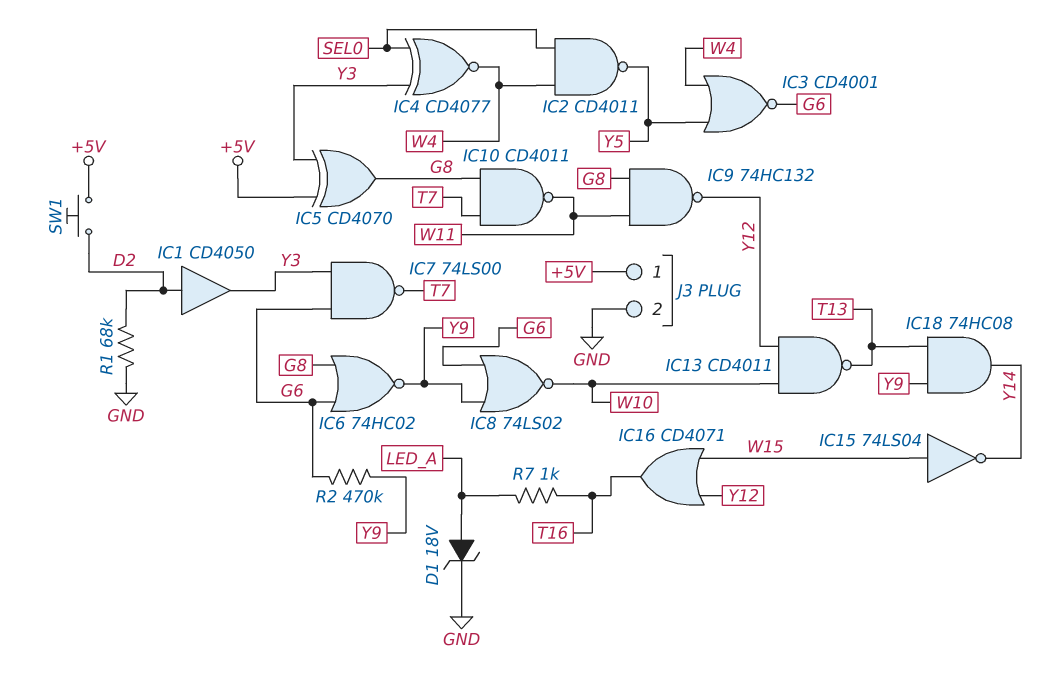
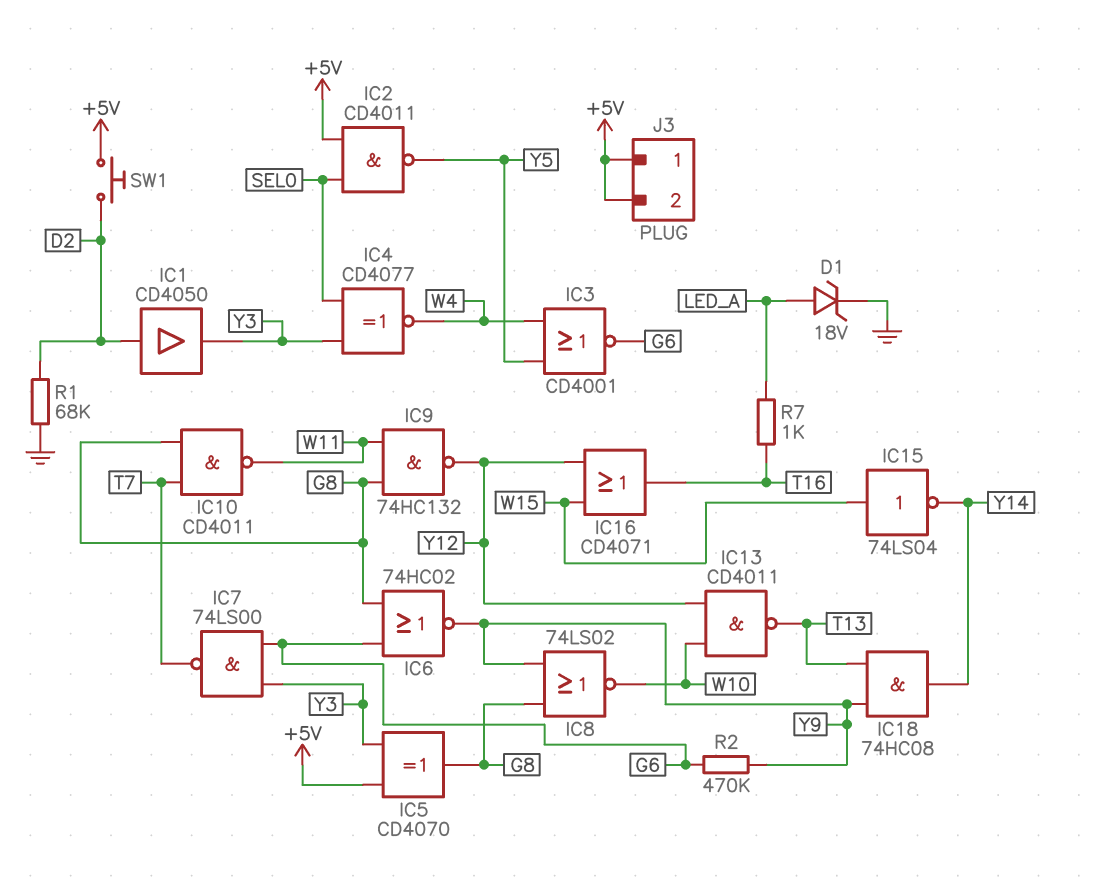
IC2: NAND CD4011 (in SEL0, in W4, out Y5) -> NAND CD4011 (in +5V, in SEL0, out Y5)
IC8: NOR 74LS02 (in G6, in Y9, out W10) -> NOR 74LS02 (in G8, in Y9, out W10)
J3 pin 2: GND -> +5V

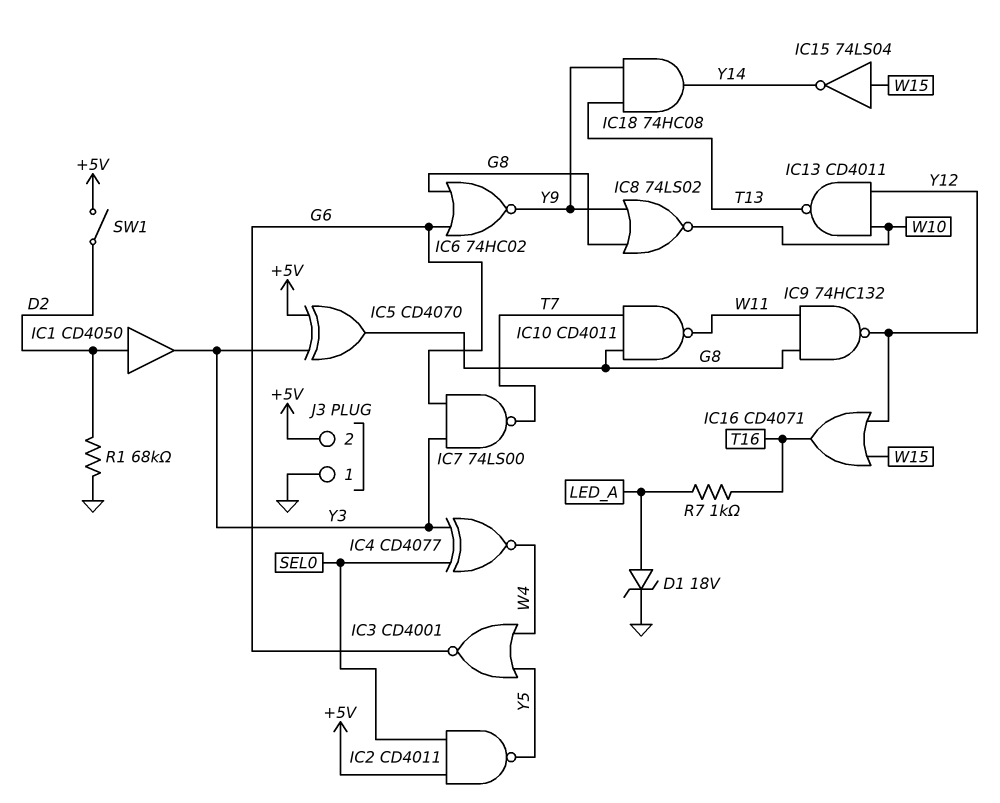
J3 pin 1: +5V -> GND
R2: 470k (G6, Y9) -> none
SW1: button (+5V, D2) -> switch (+5V, D2)

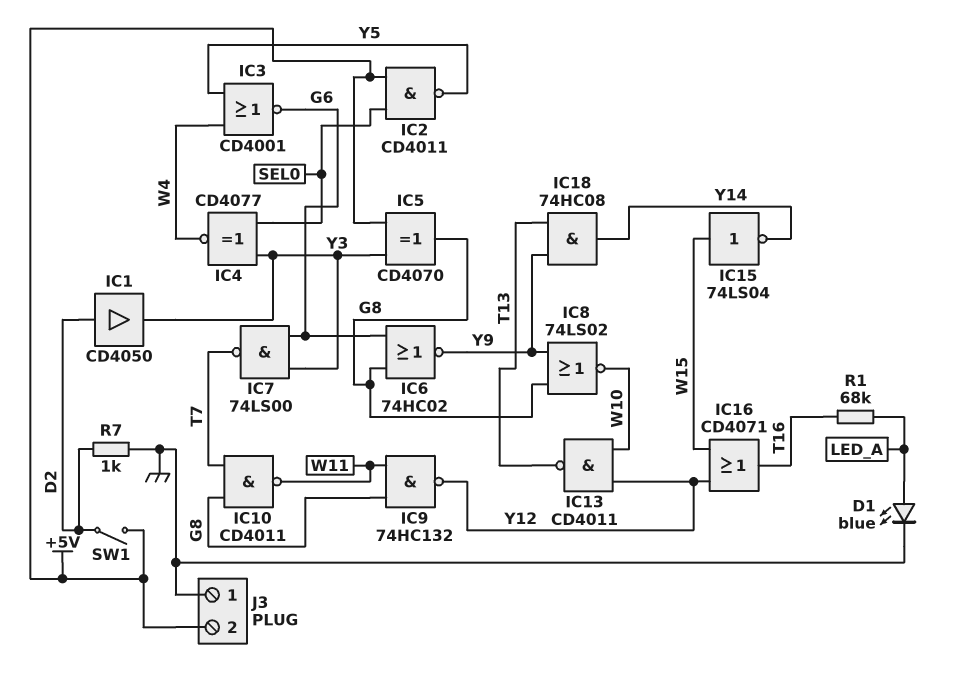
D1: zener 18V (A LED_A, K GND) -> LED blue (A LED_A, K GND)
R1: 68k (D2, GND) -> 68k (LED_A, T16)
R7: 1k (LED_A, T16) -> 1k (D2, GND)

